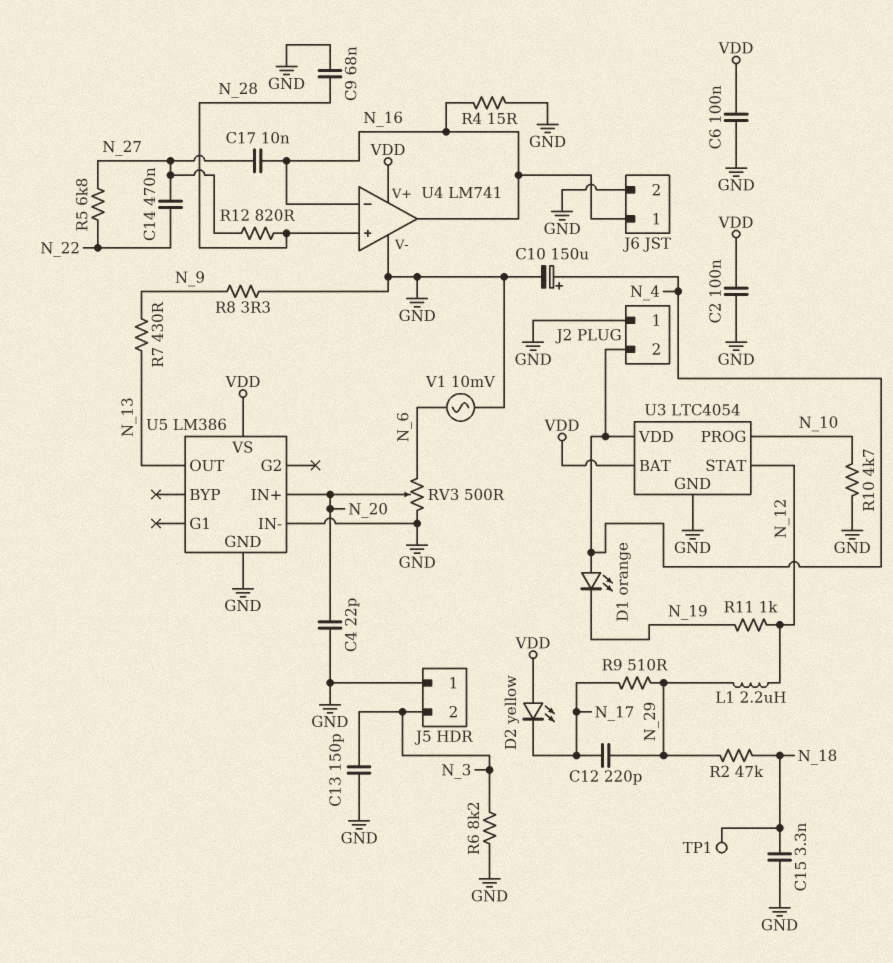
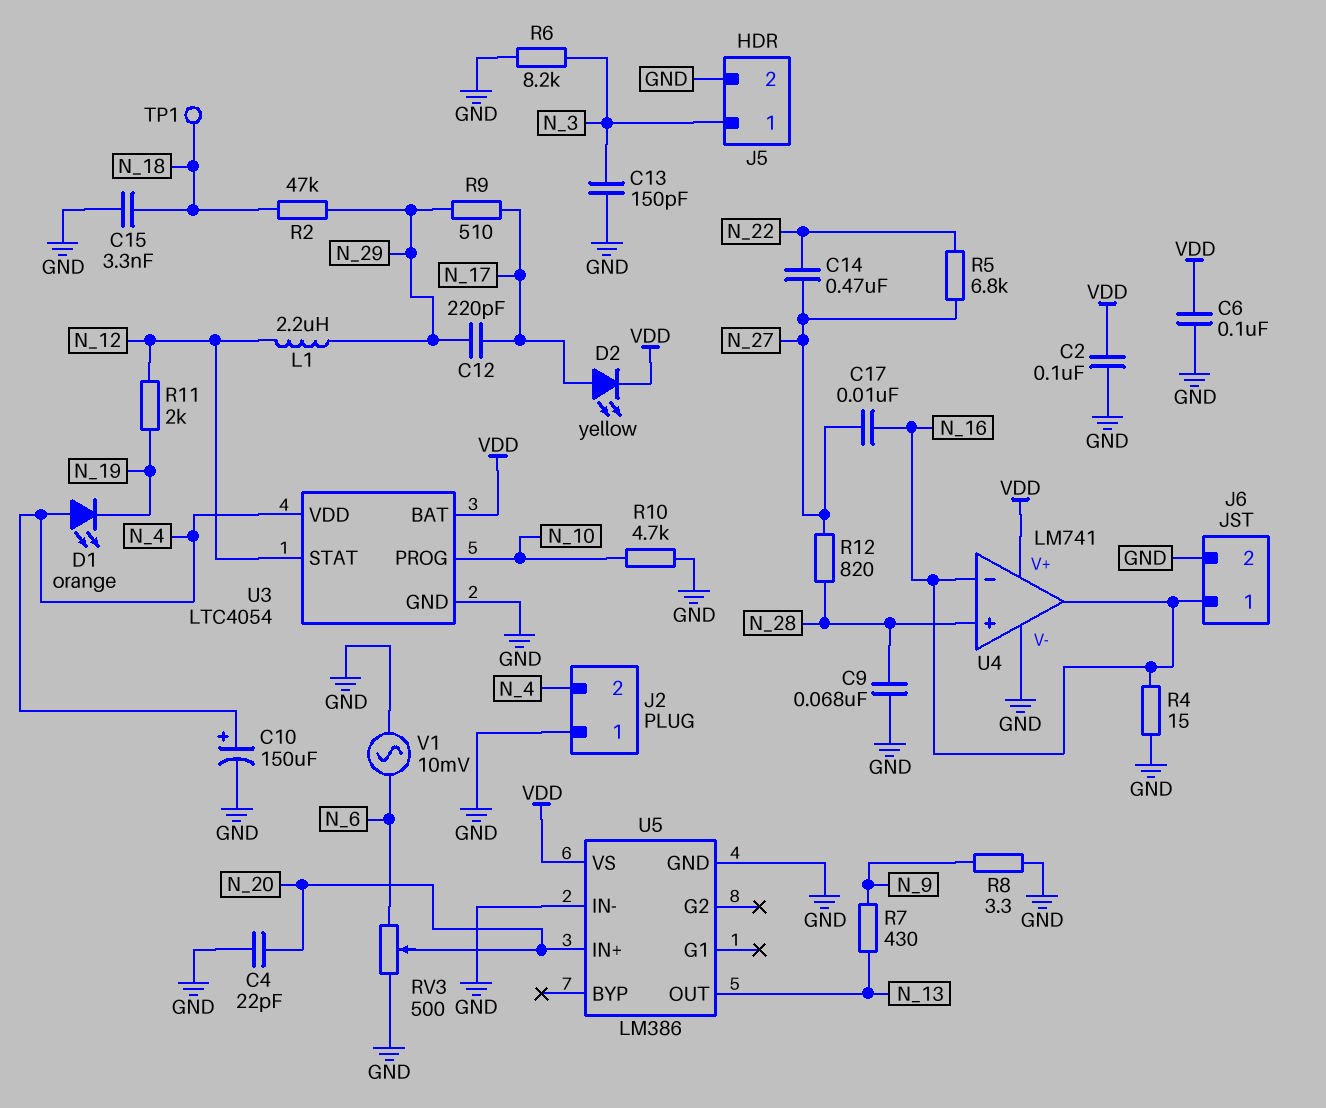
D2: LED yellow (A VDD, K N_17) -> LED yellow (A N_17, K VDD)
J5 pin 1: GND -> N_3
J5 pin 2: N_3 -> GND
R11: 1k (N_12, N_19) -> 2k (N_12, N_19)

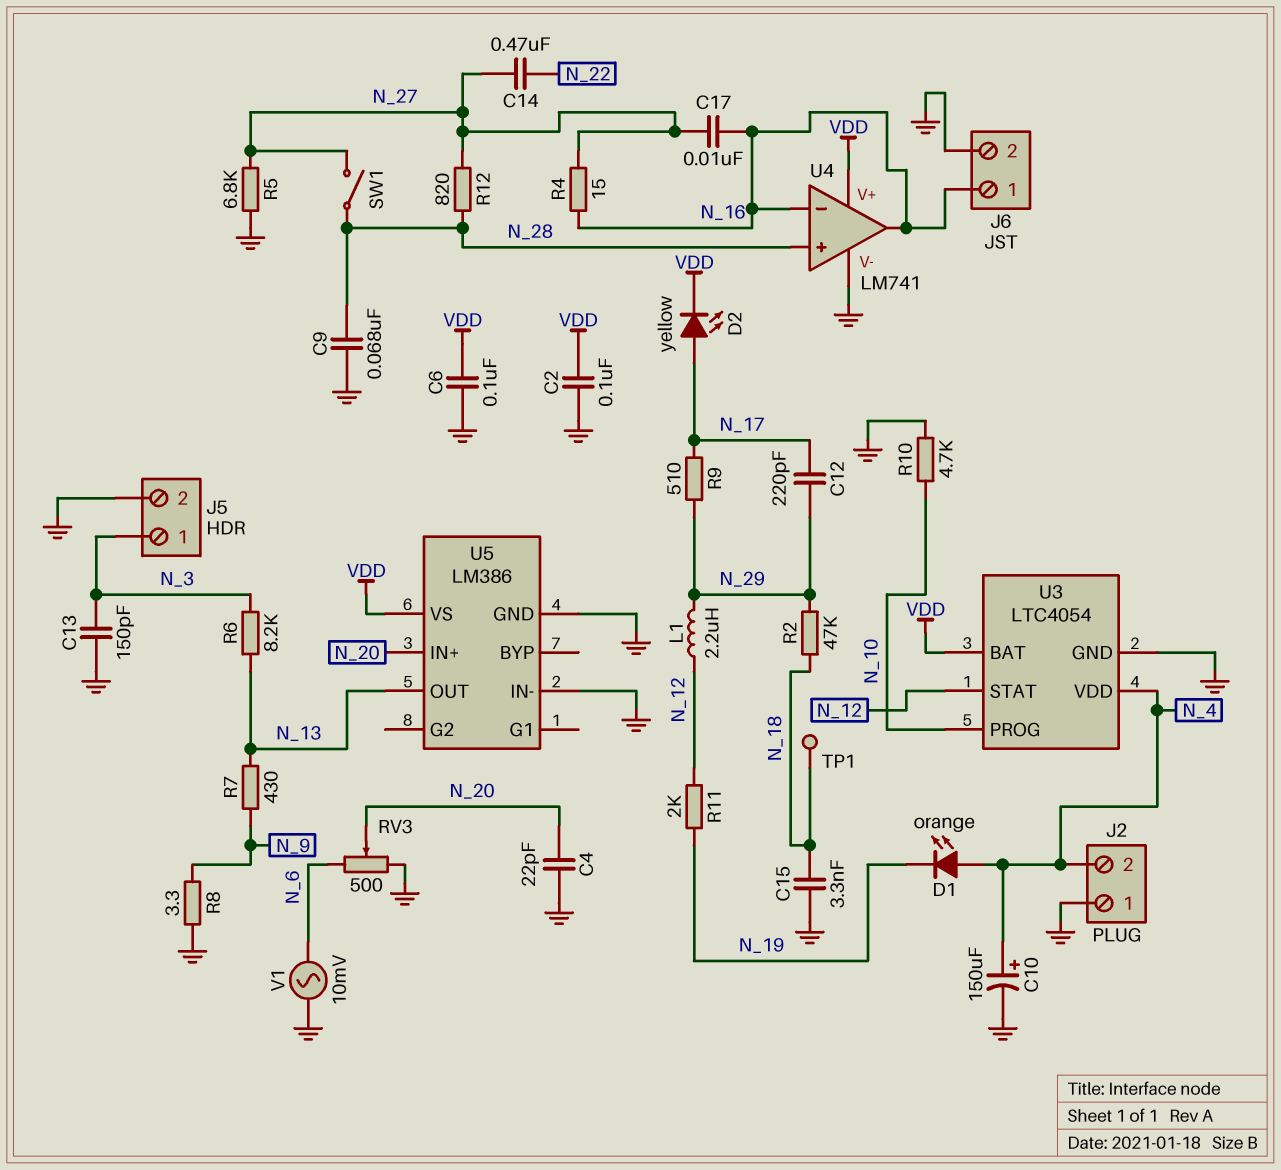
R4: 15 (GND, N_16) -> 15 (N_16, N_27)
R5: 6.8k (N_22, N_27) -> 6.8k (GND, N_27)
R6: 8.2k (GND, N_3) -> 8.2k (N_3, N_13)
SW1: none -> switch (N_27, N_28)

